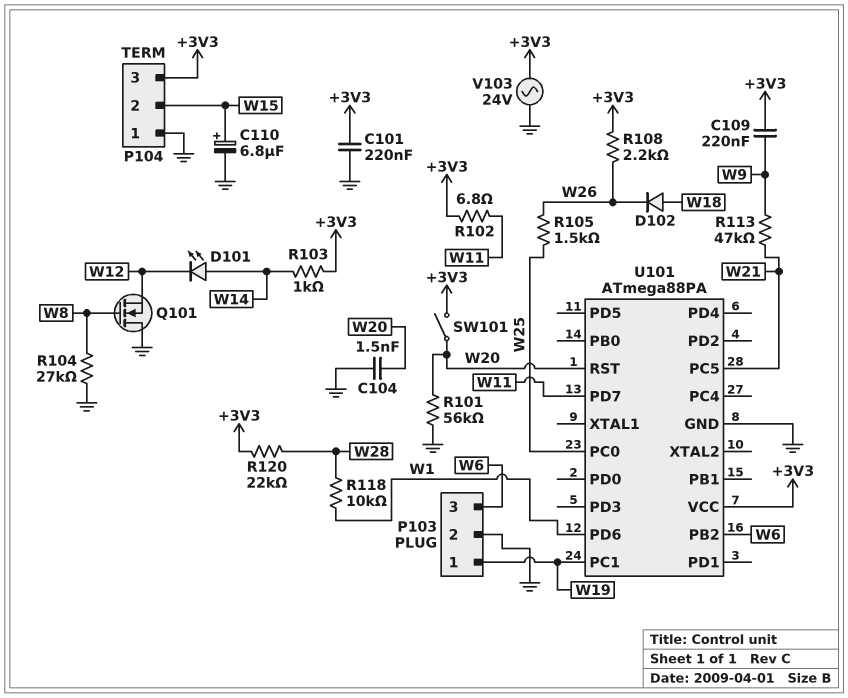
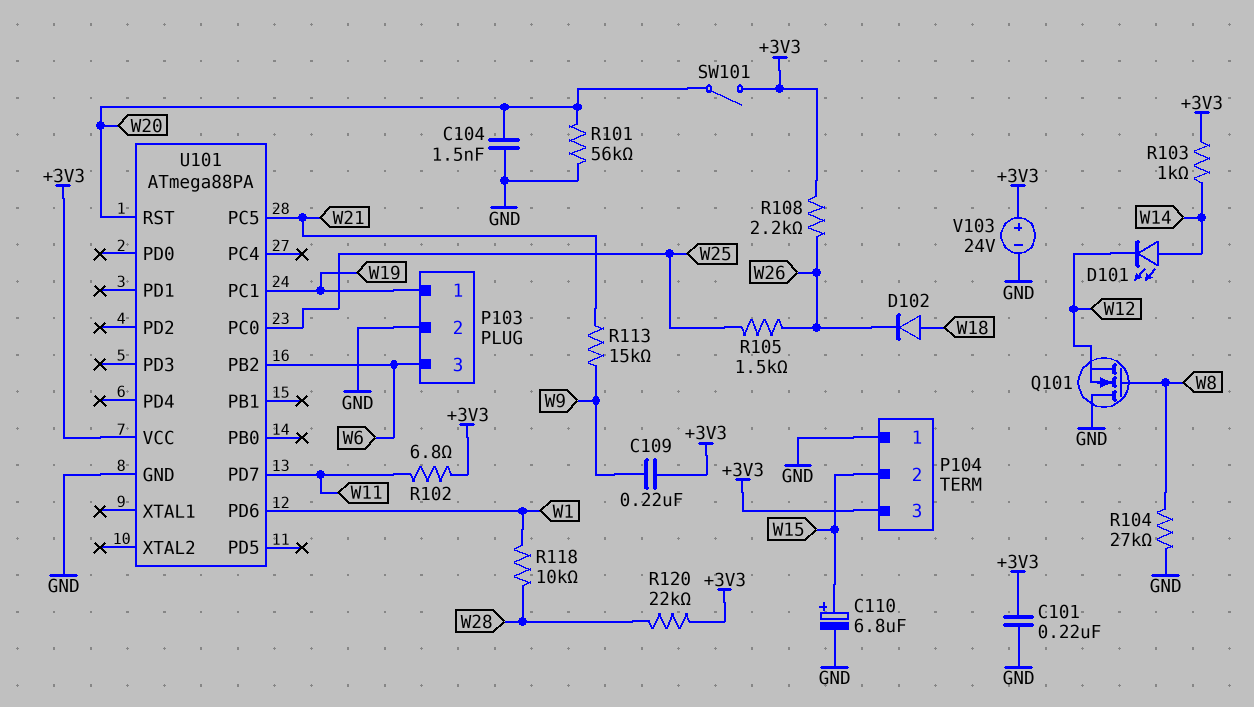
R113: 47k (W9, W21) -> 15k (W9, W21)
V103: AC 24V (+3V3, GND) -> 24V (plus +3V3, minus GND)

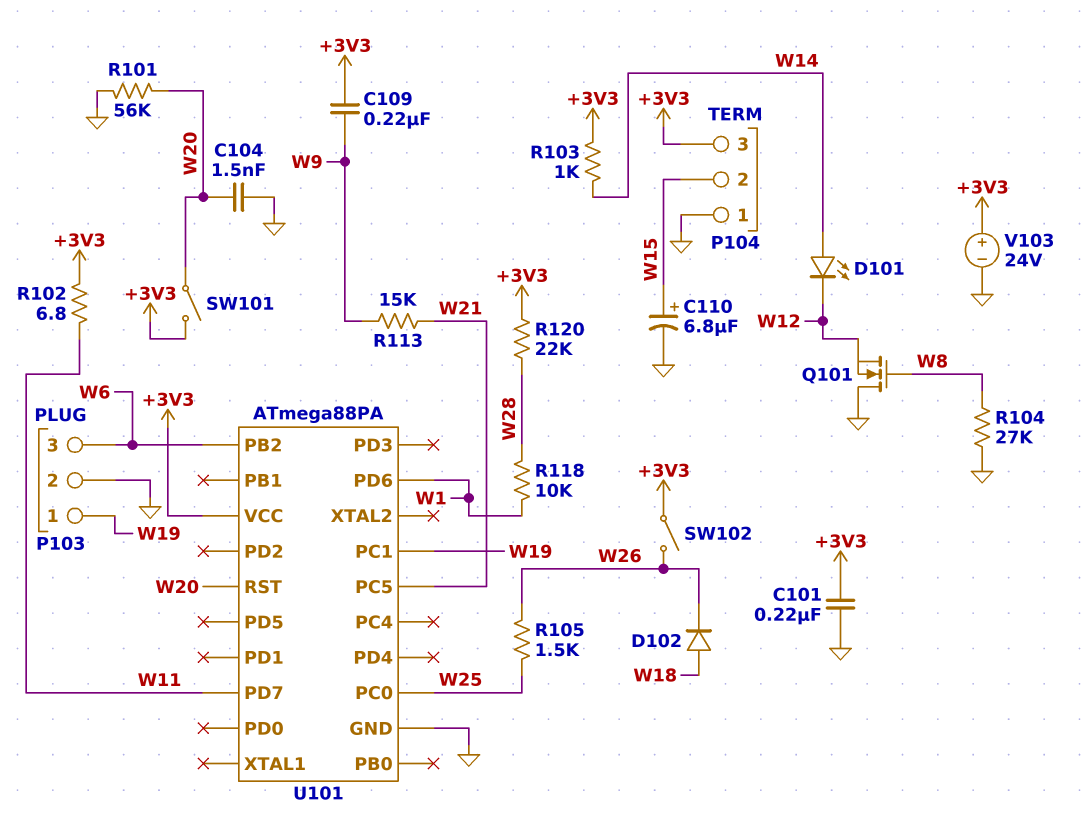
R108: 2.2k (+3V3, W26) -> none
SW102: none -> switch (+3V3, W26)

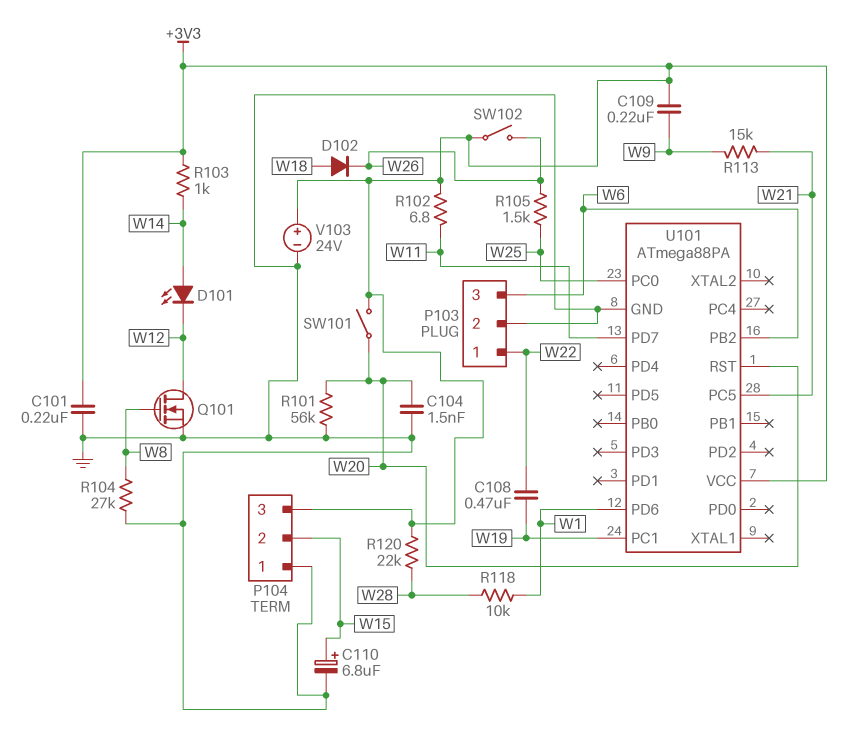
C108: none -> 470nF (W19, W22)
P103 pin 1: W19 -> W22
Q101: NMOS (G W8, D GND, S W12) -> NMOS (G W8, D W12, S GND)

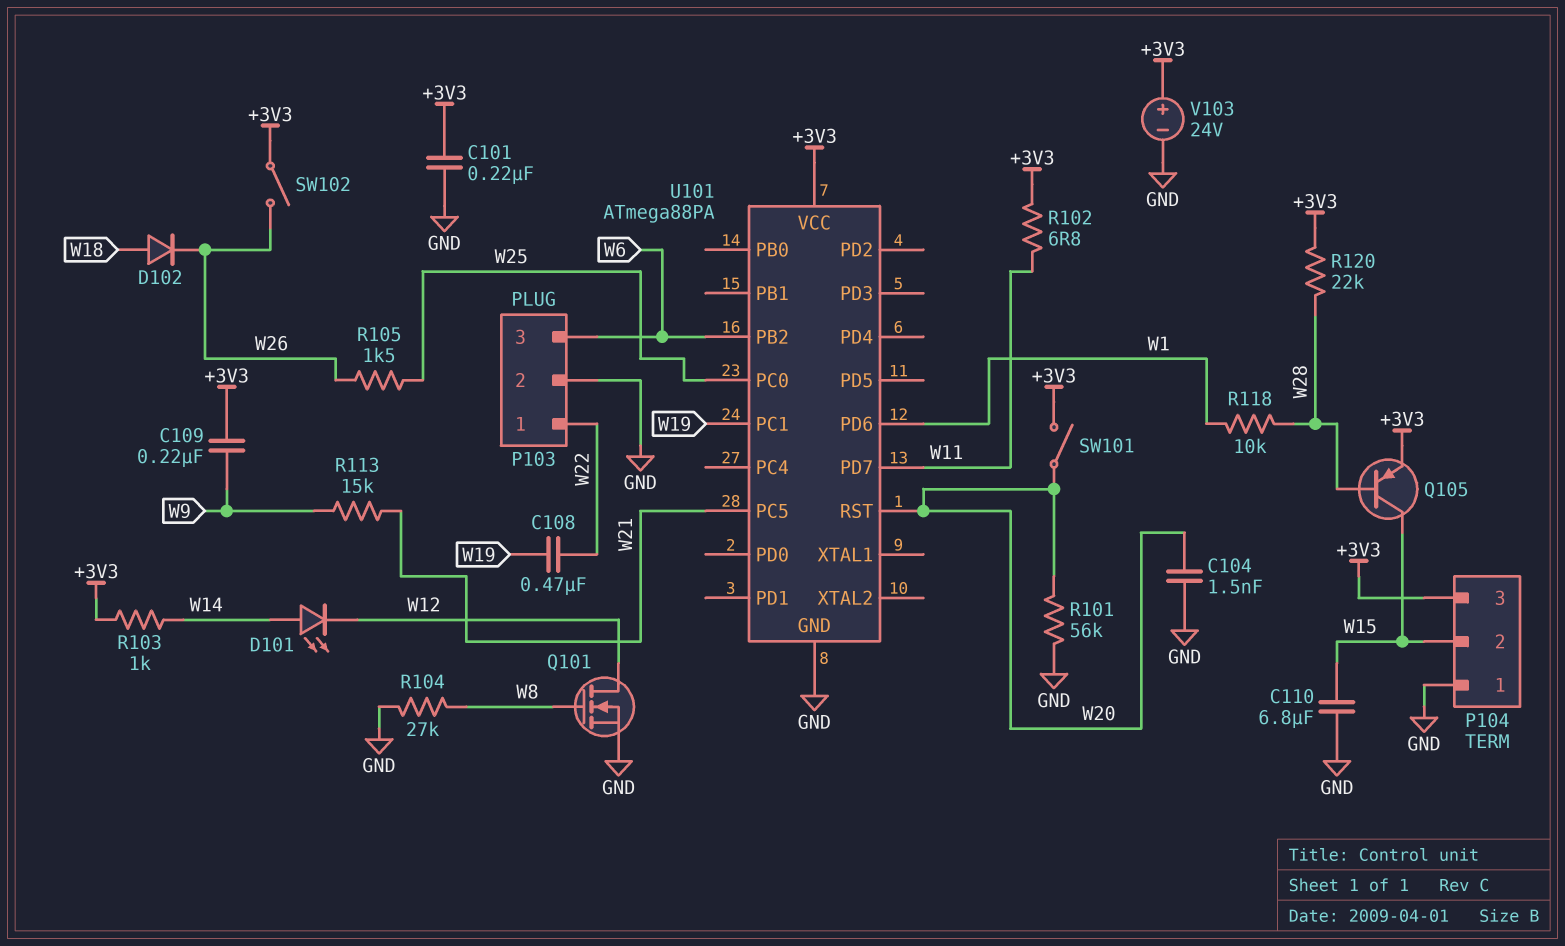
C110: 6.8uF (plus W15, minus GND) -> 6.8uF (GND, W15)
Q105: none -> PNP (B W28, C W15, E +3V3)

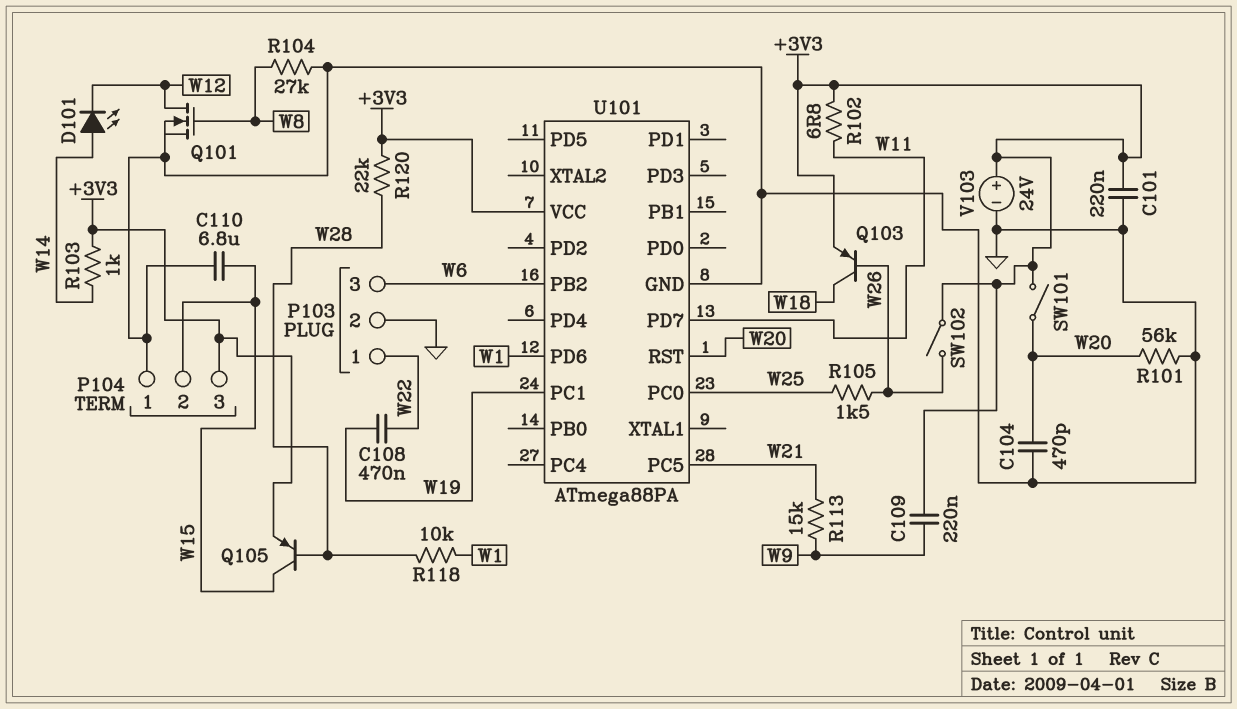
C104: 1.5nF (GND, W20) -> 470pF (GND, W20)
D102: diode (A W18, K W26) -> none
Q103: none -> PNP (B W26, C W18, E +3V3)

